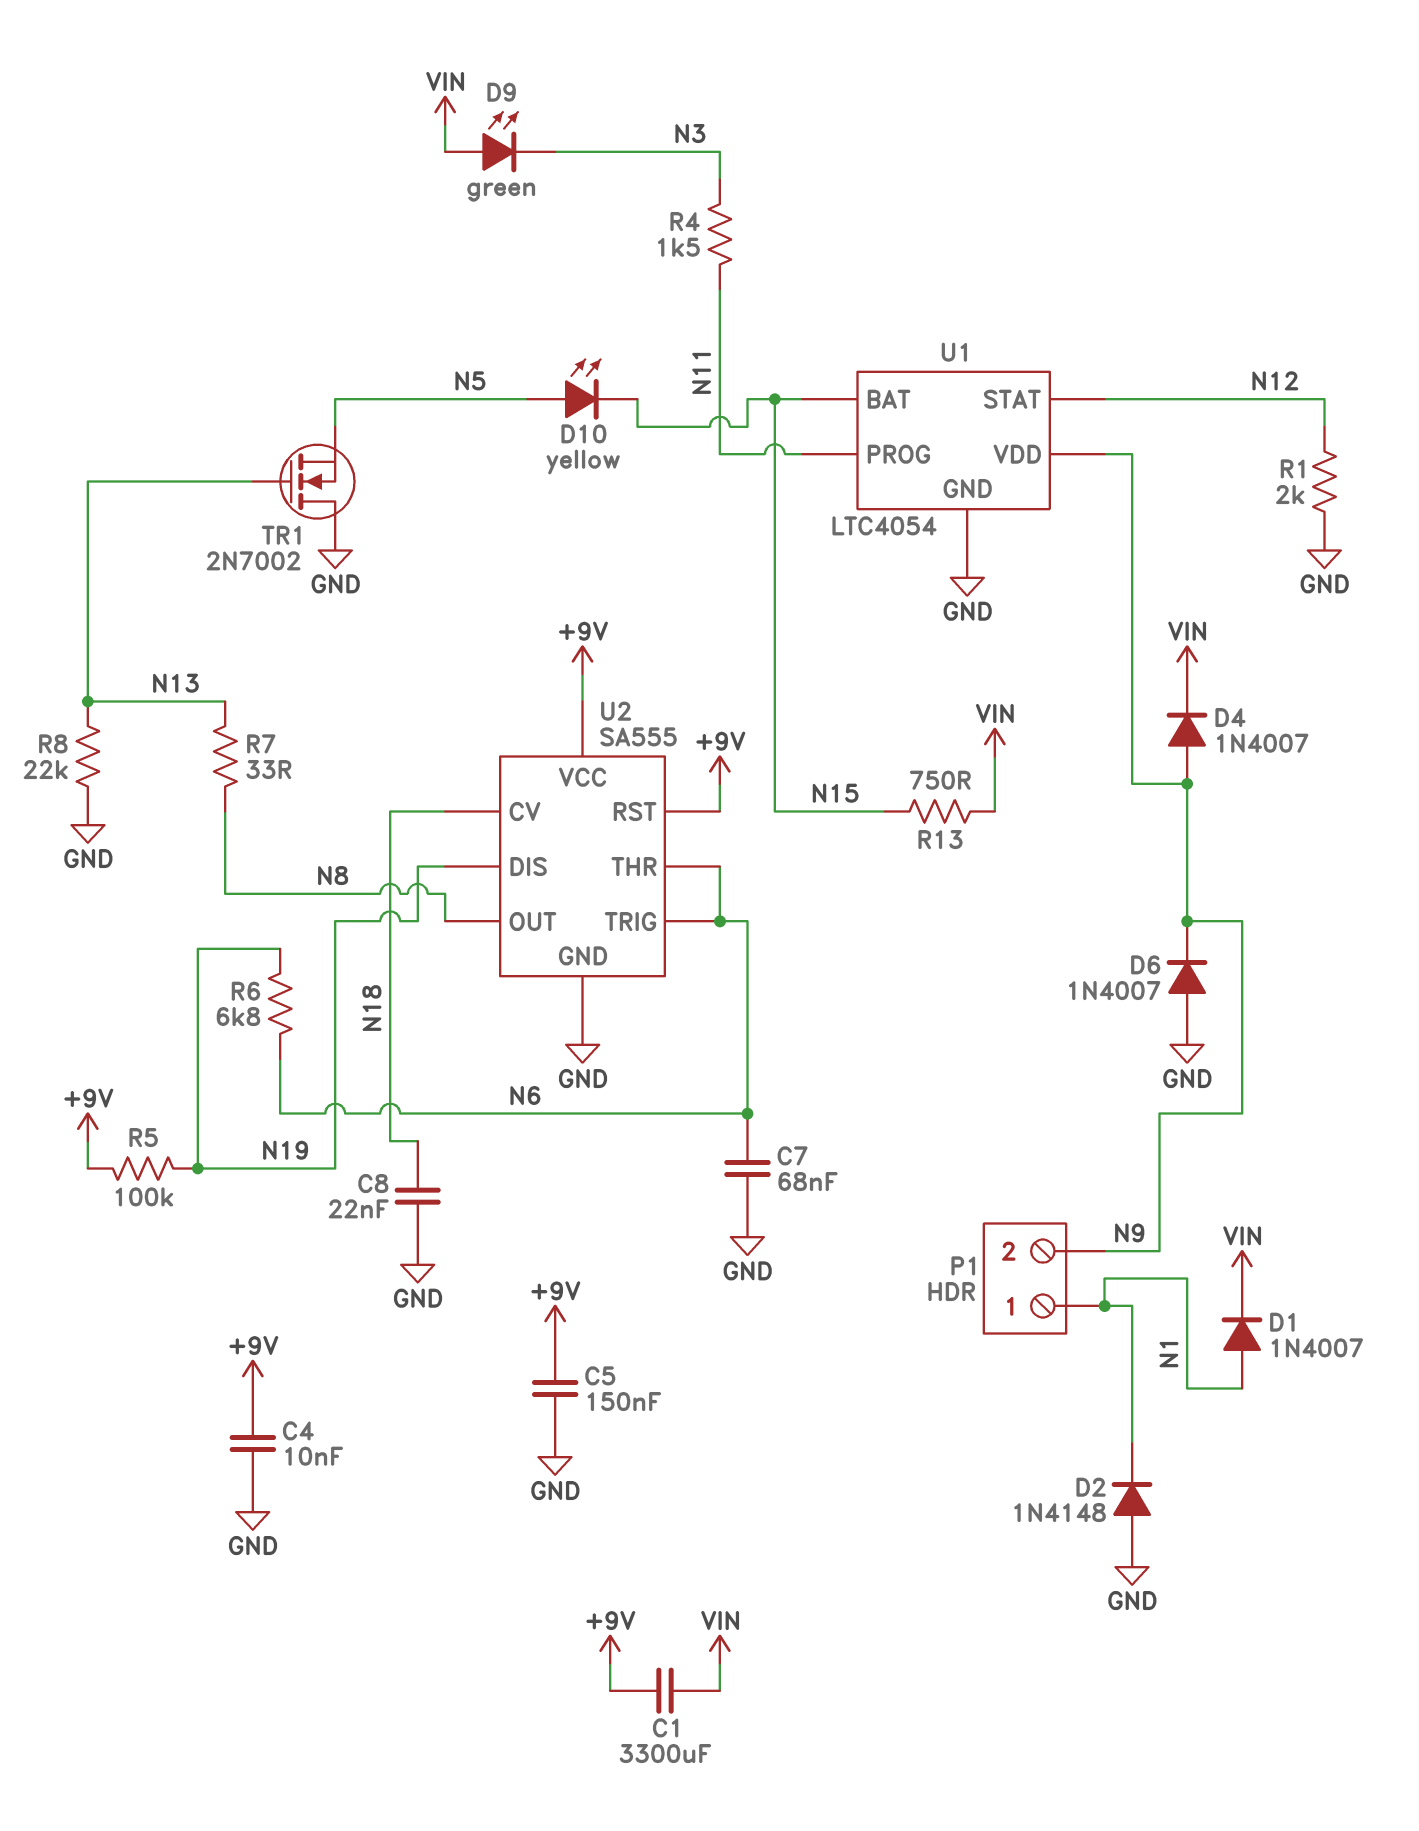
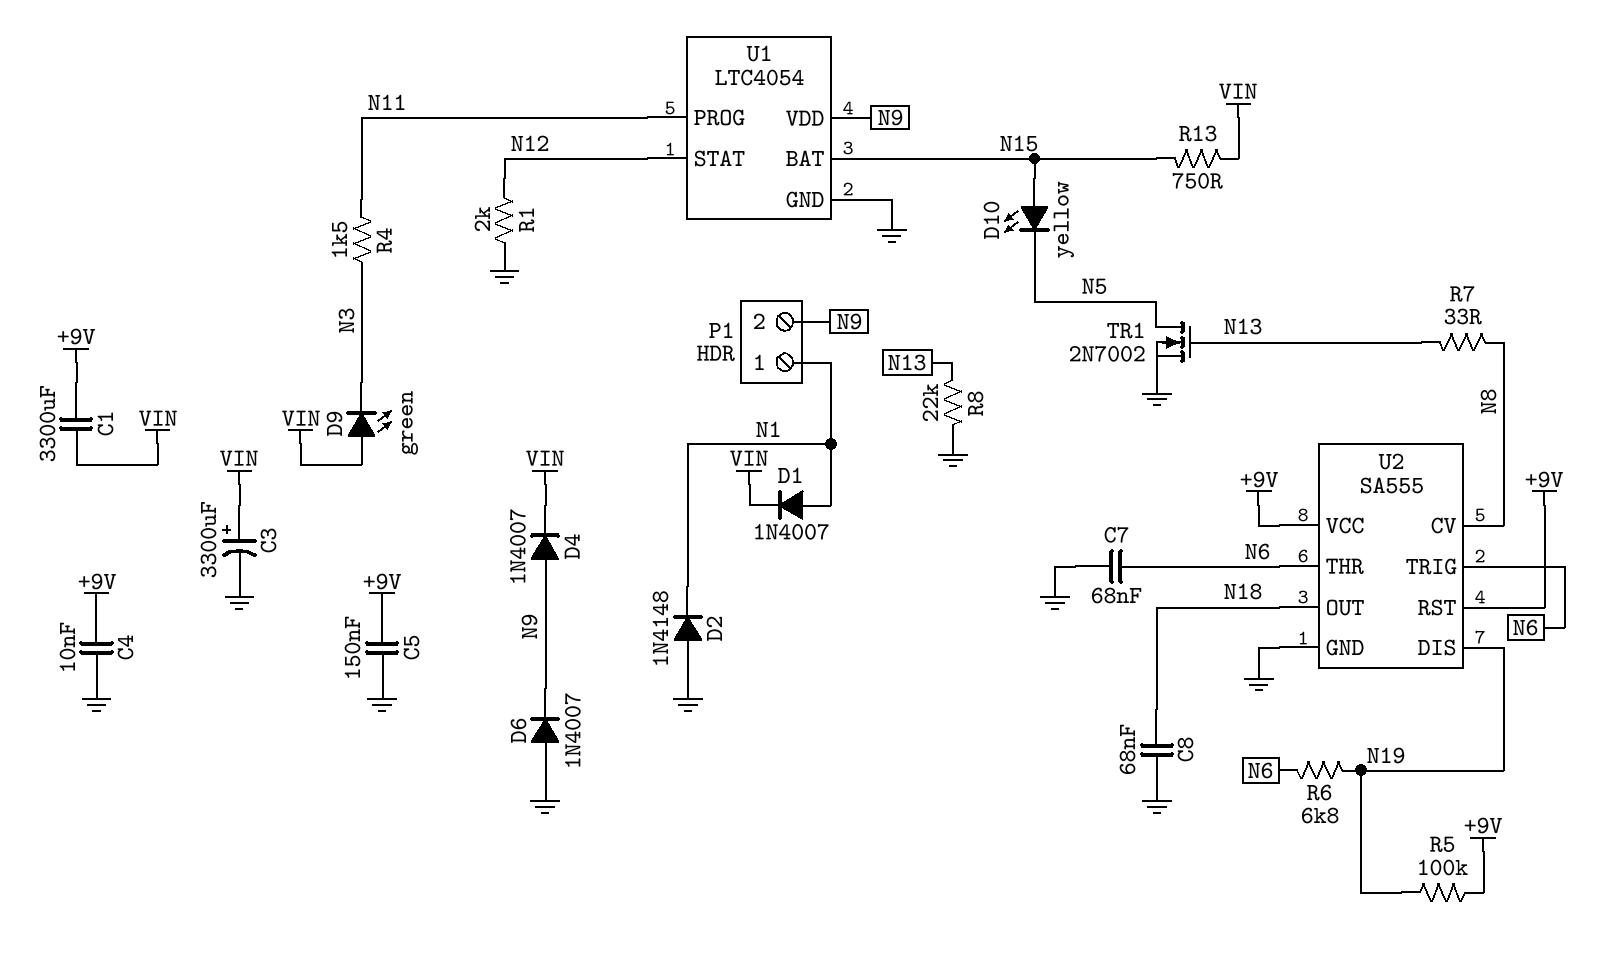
C3: none -> 3300uF (plus VIN, minus GND)
C8: 22nF (GND, N18) -> 68nF (GND, N18)
D10: LED yellow (A N5, K N15) -> LED yellow (A N15, K N5)
TR1: NMOS 2N7002 (G N13, D GND, S N5) -> NMOS 2N7002 (G N13, D N5, S GND)
U2 pin CV: N18 -> N8
U2 pin OUT: N8 -> N18

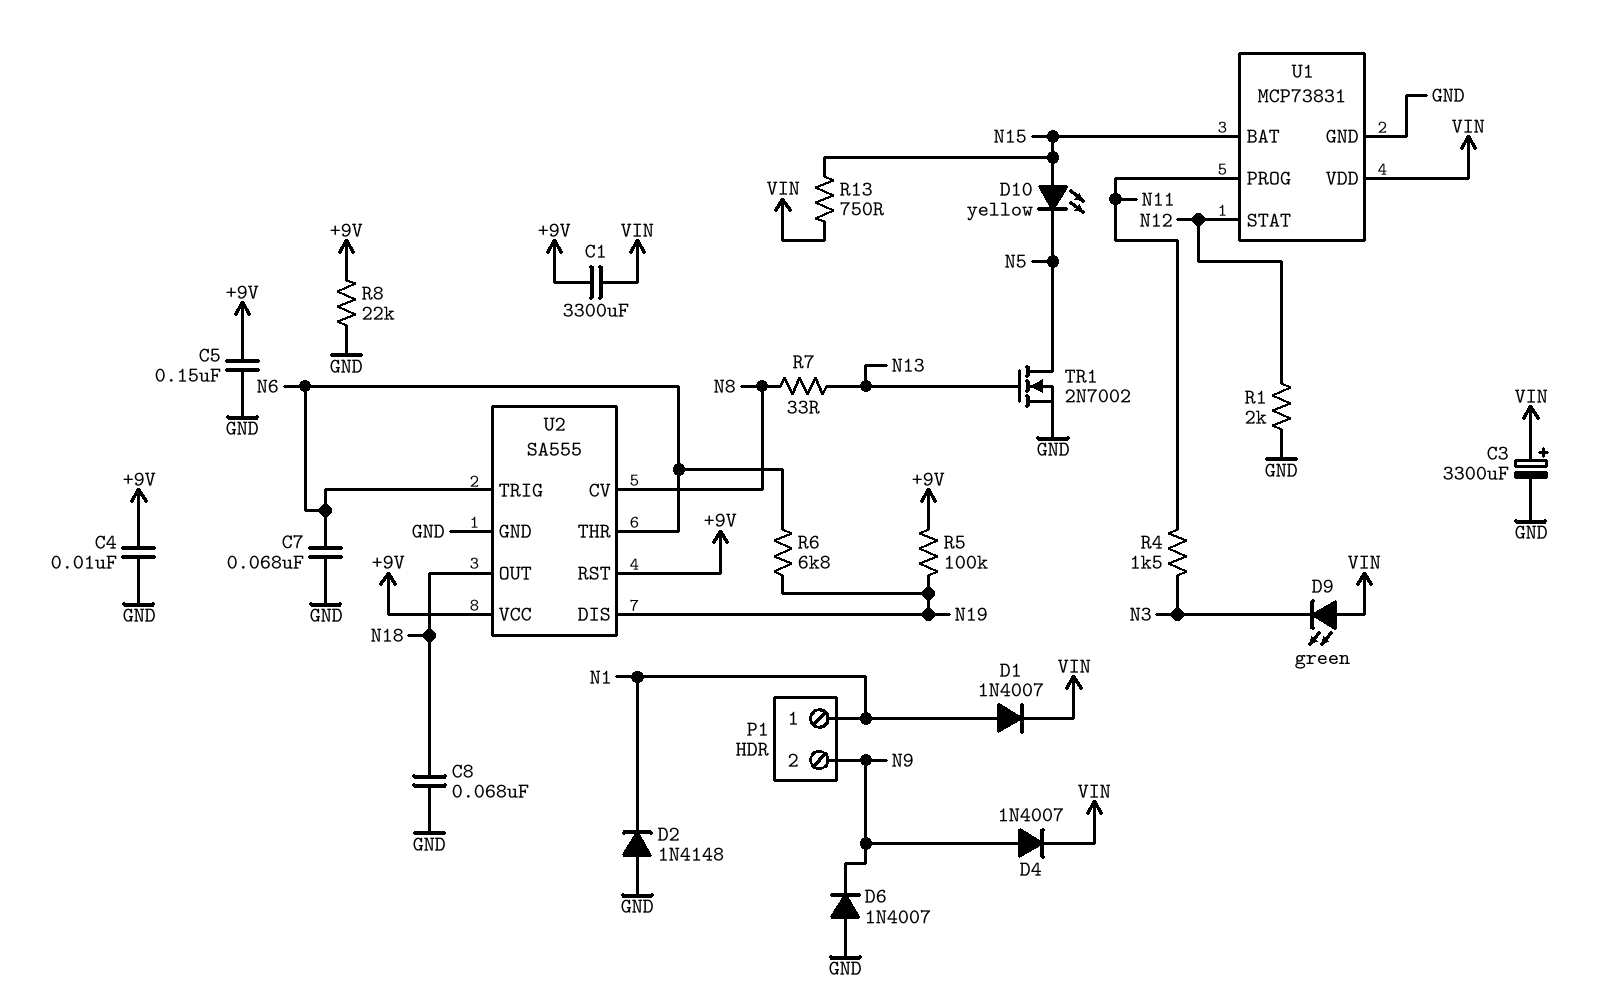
R8: 22k (GND, N13) -> 22k (+9V, GND)
U1: LTC4054 -> MCP73831
U1 pin VDD: N9 -> VIN

